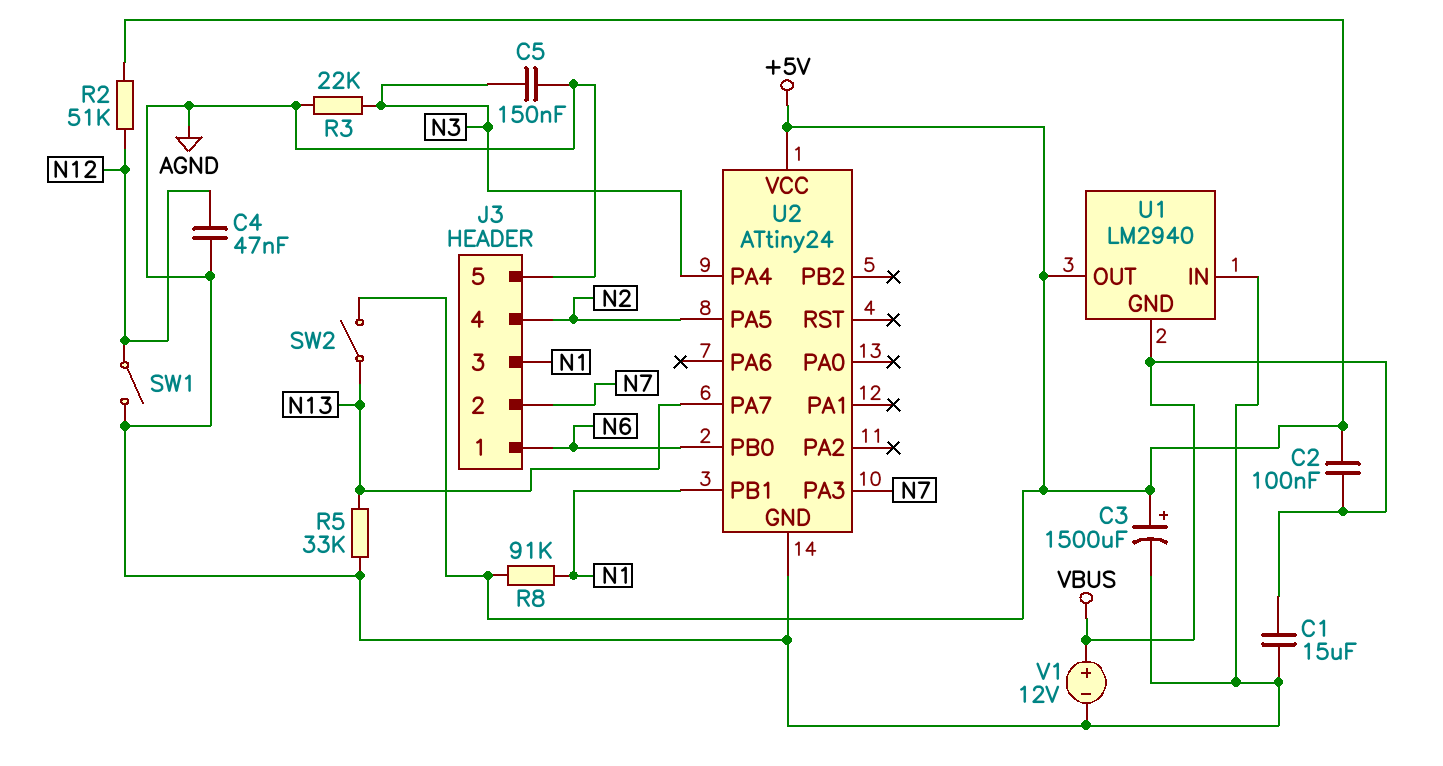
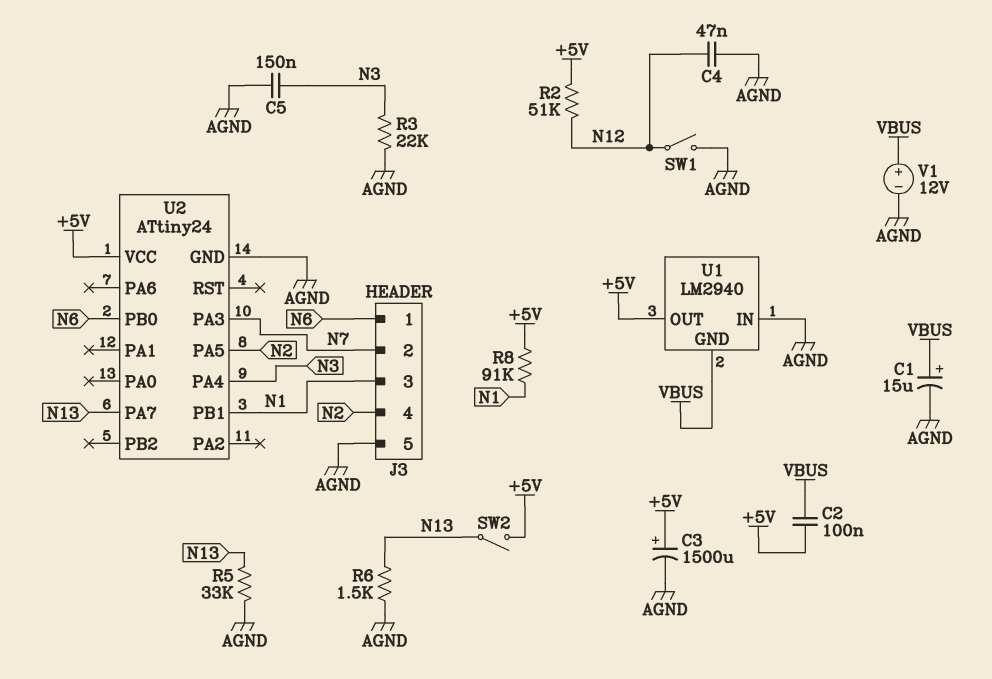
C1: 15uF (AGND, VBUS) -> 15uF (plus VBUS, minus AGND)
R6: none -> 1.5k (AGND, N13)

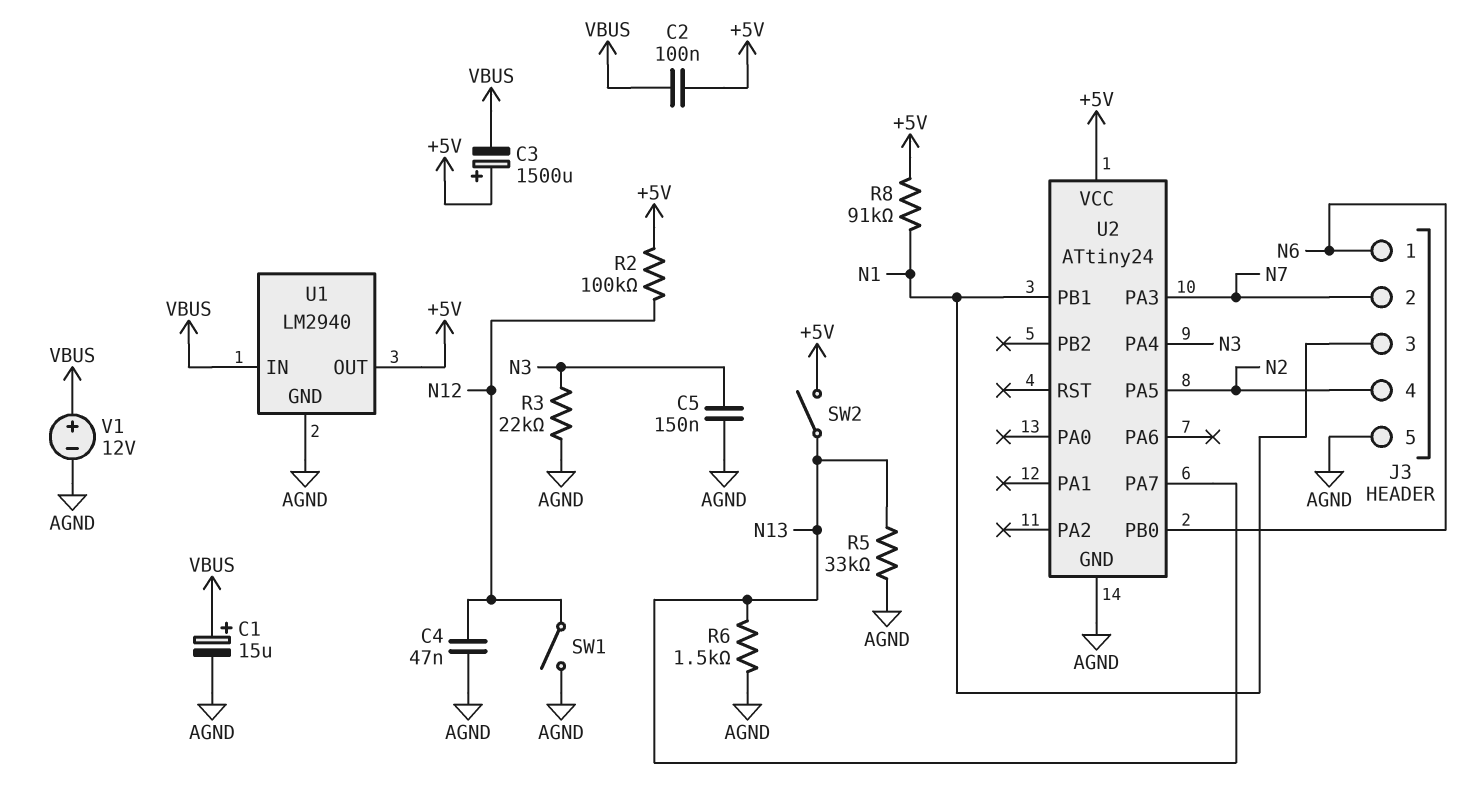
C3: 1500uF (plus +5V, minus AGND) -> 1500uF (plus +5V, minus VBUS)
R2: 51k (+5V, N12) -> 100k (+5V, N12)
U1 pin GND: VBUS -> AGND
U1 pin IN: AGND -> VBUS

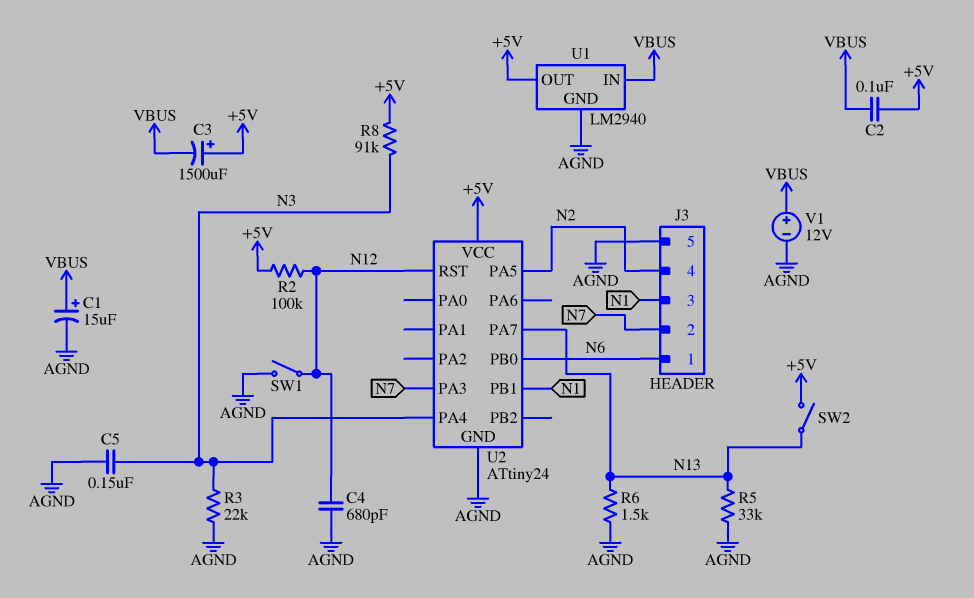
C4: 47nF (AGND, N12) -> 680pF (AGND, N12)
R8: 91k (+5V, N1) -> 91k (+5V, N3)
U2 pin RST: none -> N12

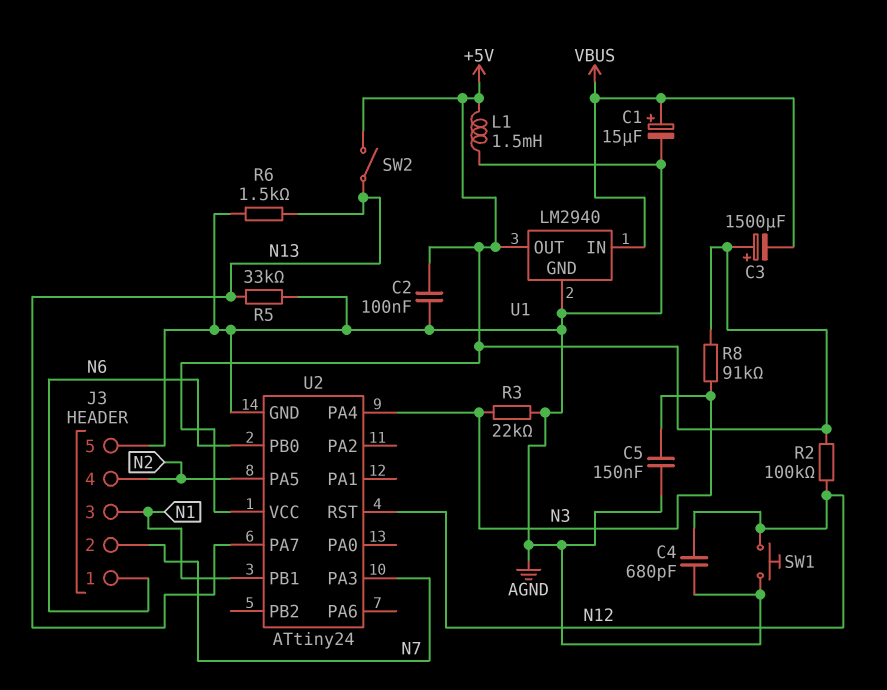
C2: 100nF (+5V, VBUS) -> 100nF (+5V, AGND)
L1: none -> 1.5mH (+5V, AGND)
SW1: switch (AGND, N12) -> button (AGND, N12)
V1: 12V (plus VBUS, minus AGND) -> none

